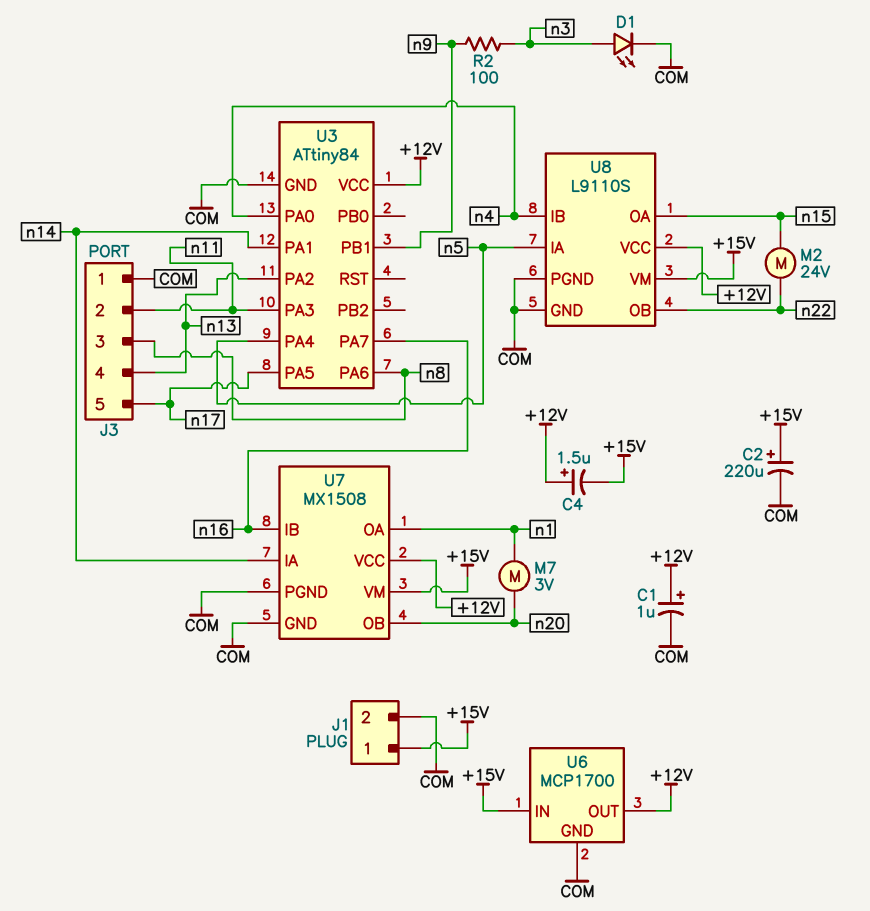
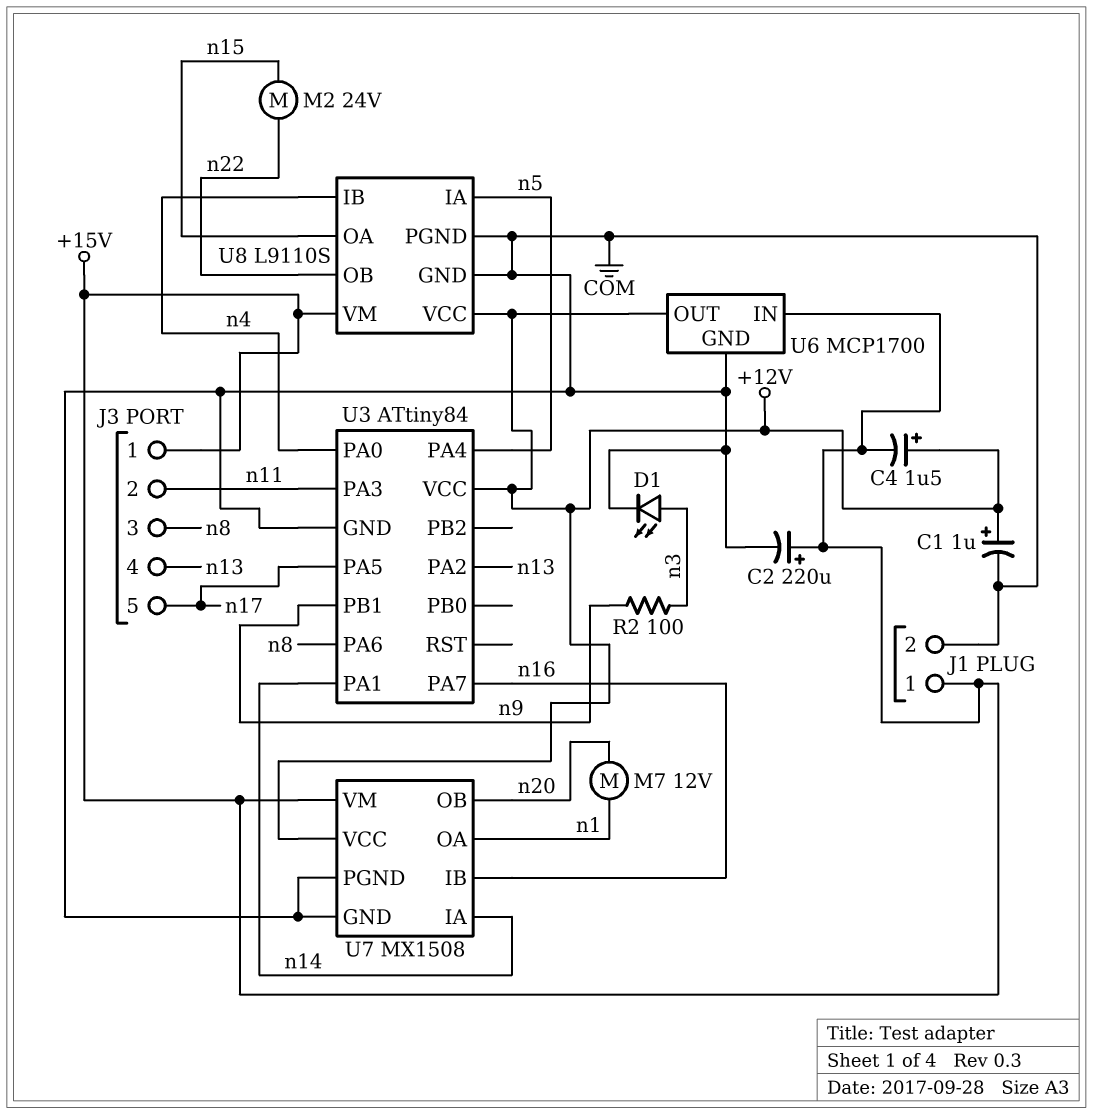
J3 pin 1: COM -> +15V
M7: motor 3V (n1, n20) -> motor 12V (n1, n20)

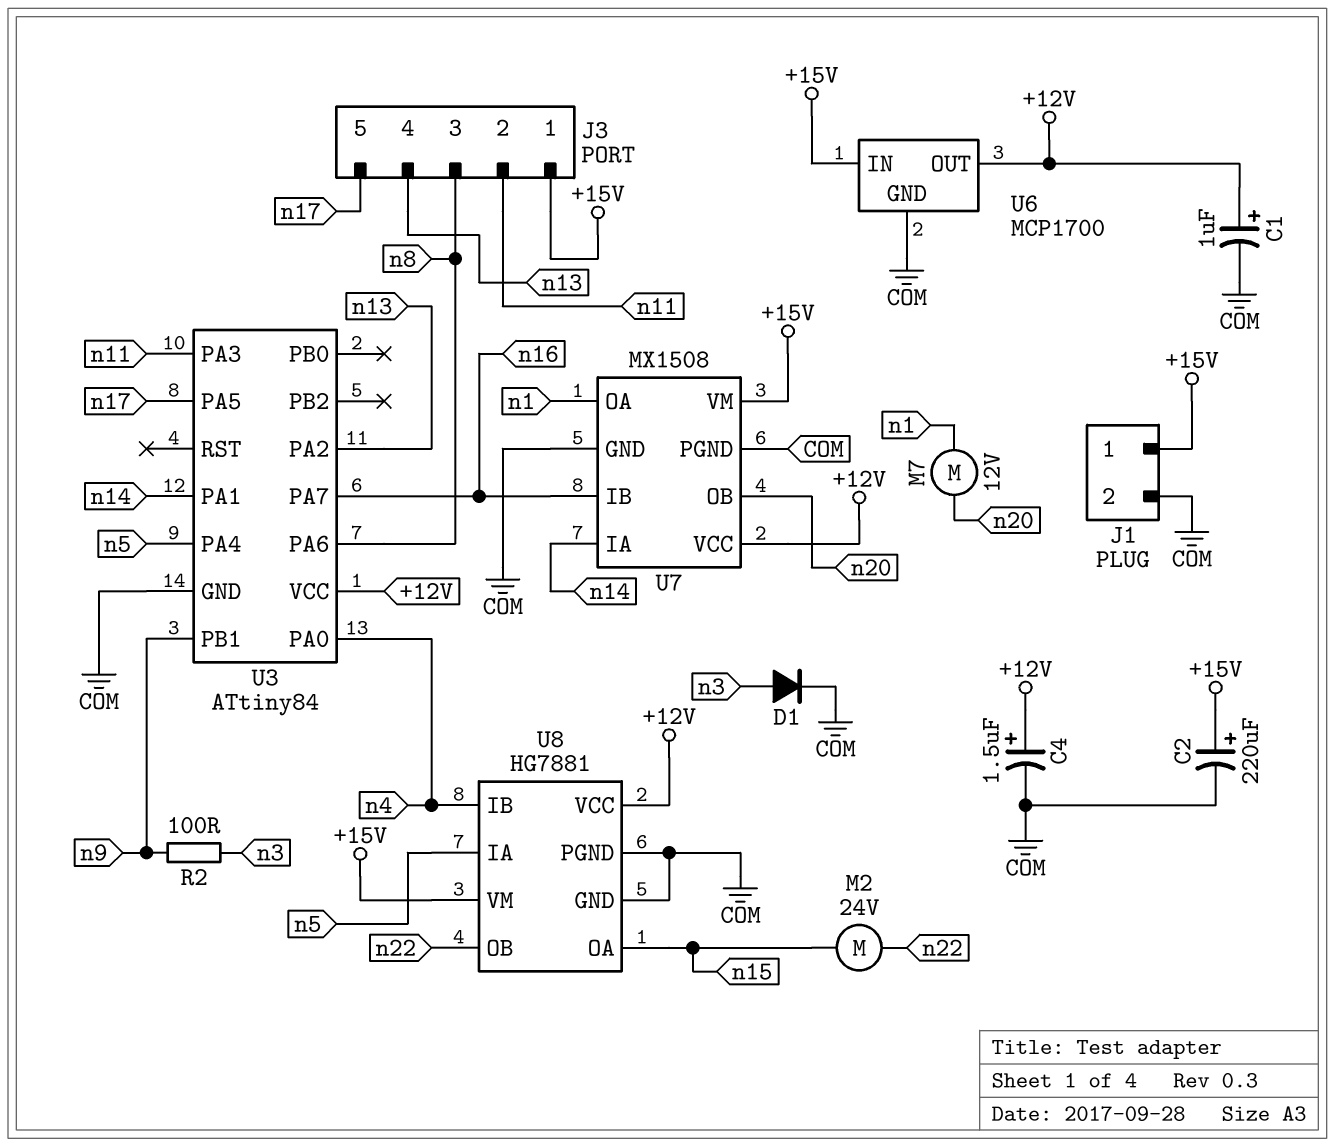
C4: 1.5uF (plus +12V, minus +15V) -> 1.5uF (plus +12V, minus COM)
D1: LED (A n3, K COM) -> diode (A n3, K COM)
U8: L9110S -> HG7881

